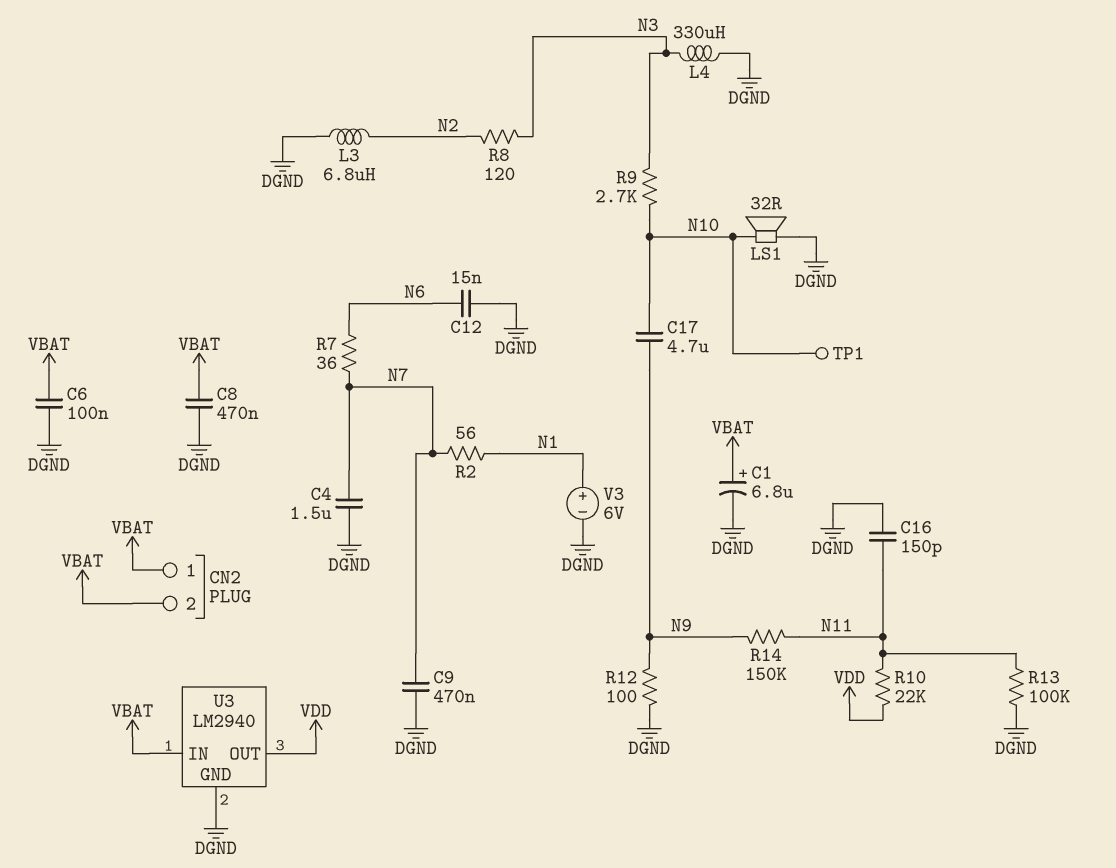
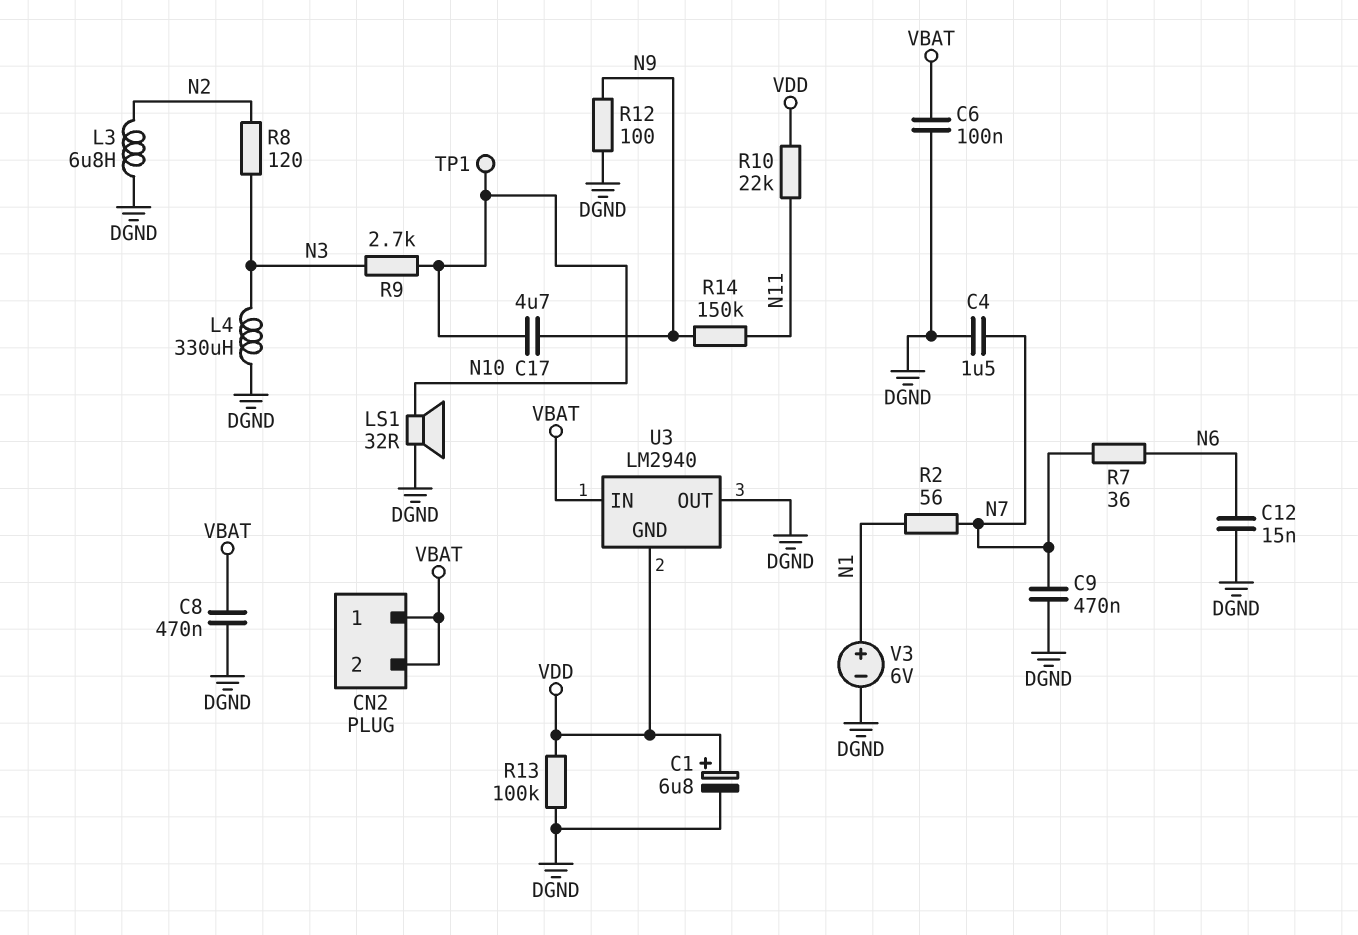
C1: 6.8uF (plus VBAT, minus DGND) -> 6.8uF (plus VDD, minus DGND)
C16: 150pF (DGND, N11) -> none
R13: 100k (DGND, N11) -> 100k (DGND, VDD)
U3 pin GND: DGND -> VDD
U3 pin OUT: VDD -> DGND

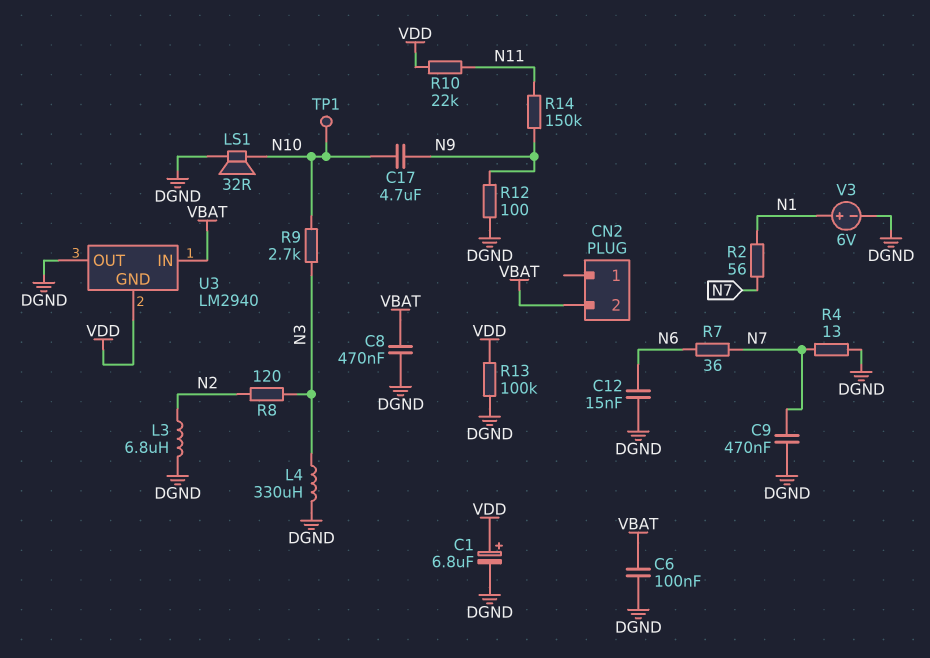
C4: 1.5uF (DGND, N7) -> none
CN2 pin 1: VBAT -> none
R4: none -> 13 (DGND, N7)

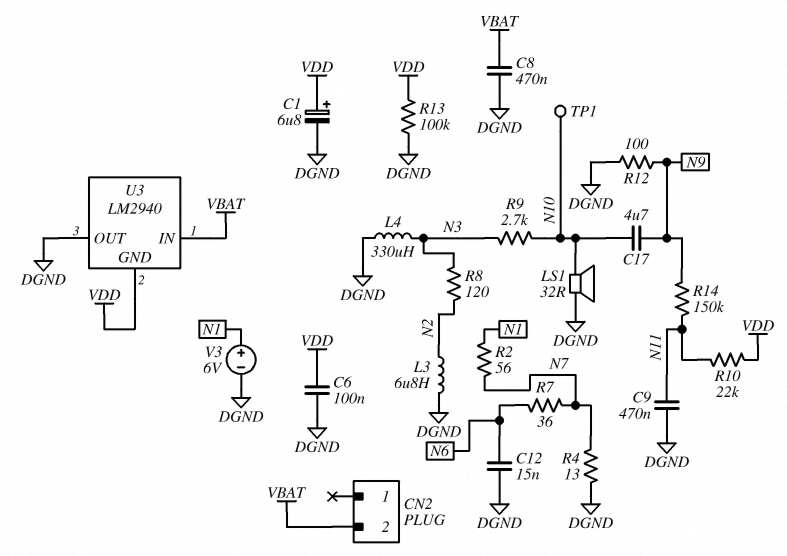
C6: 100nF (DGND, VBAT) -> 100nF (DGND, VDD)
C9: 470nF (DGND, N7) -> 470nF (DGND, N11)

